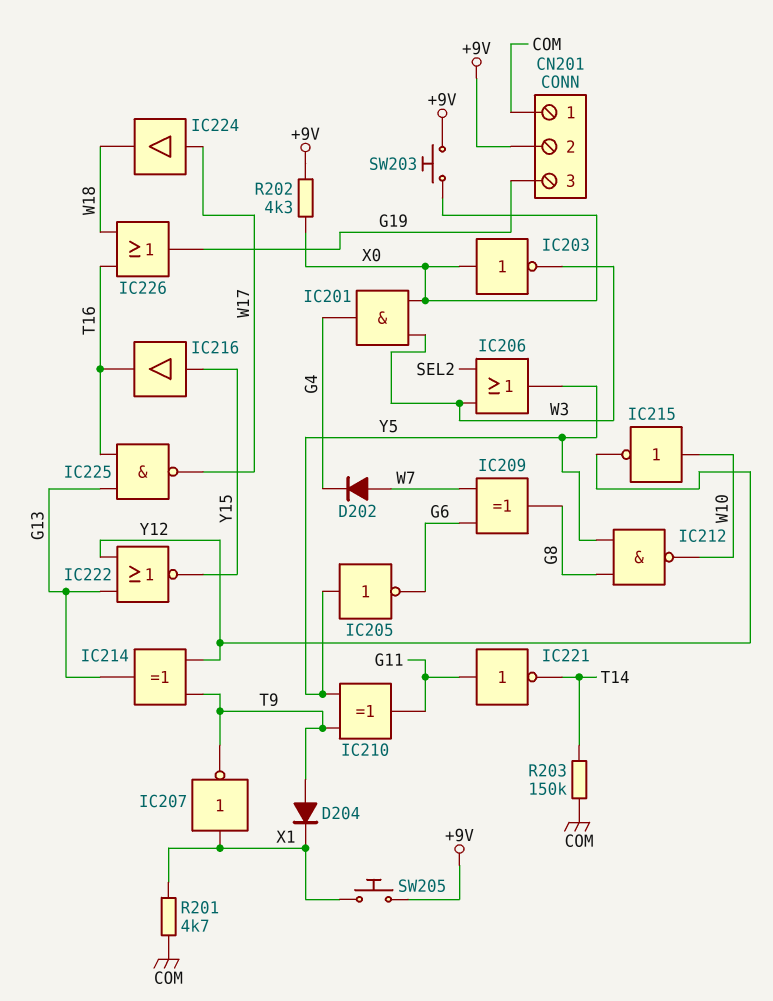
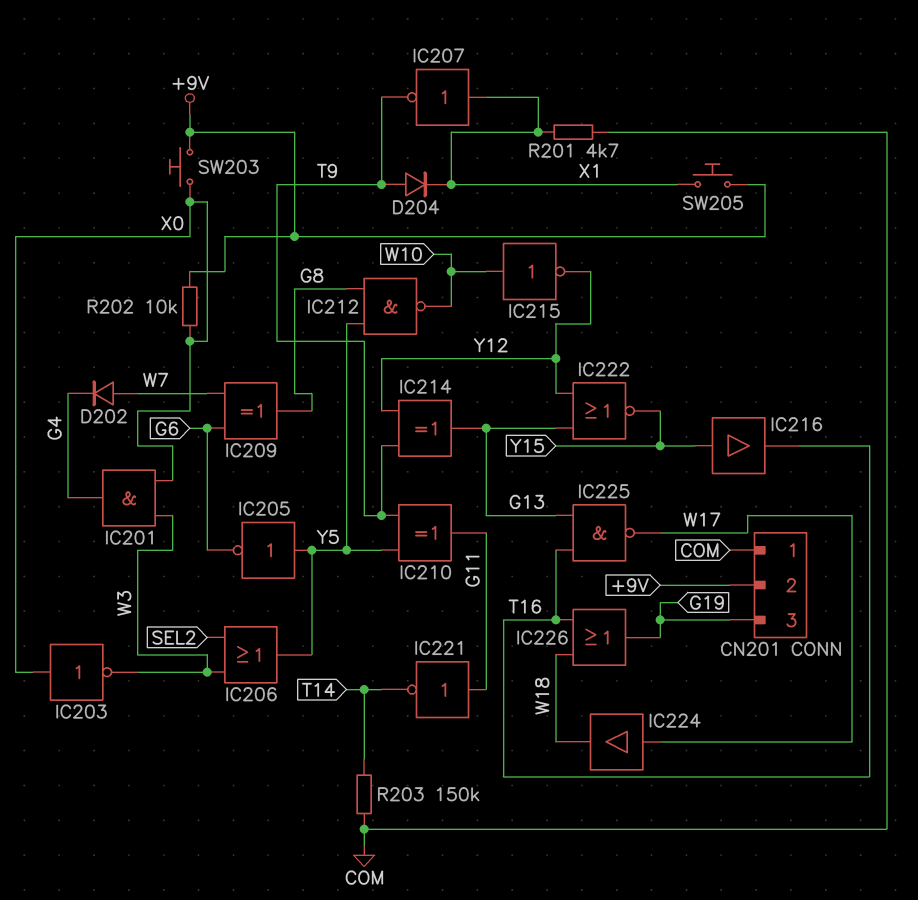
R202: 4.3k (+9V, X0) -> 10k (+9V, X0)

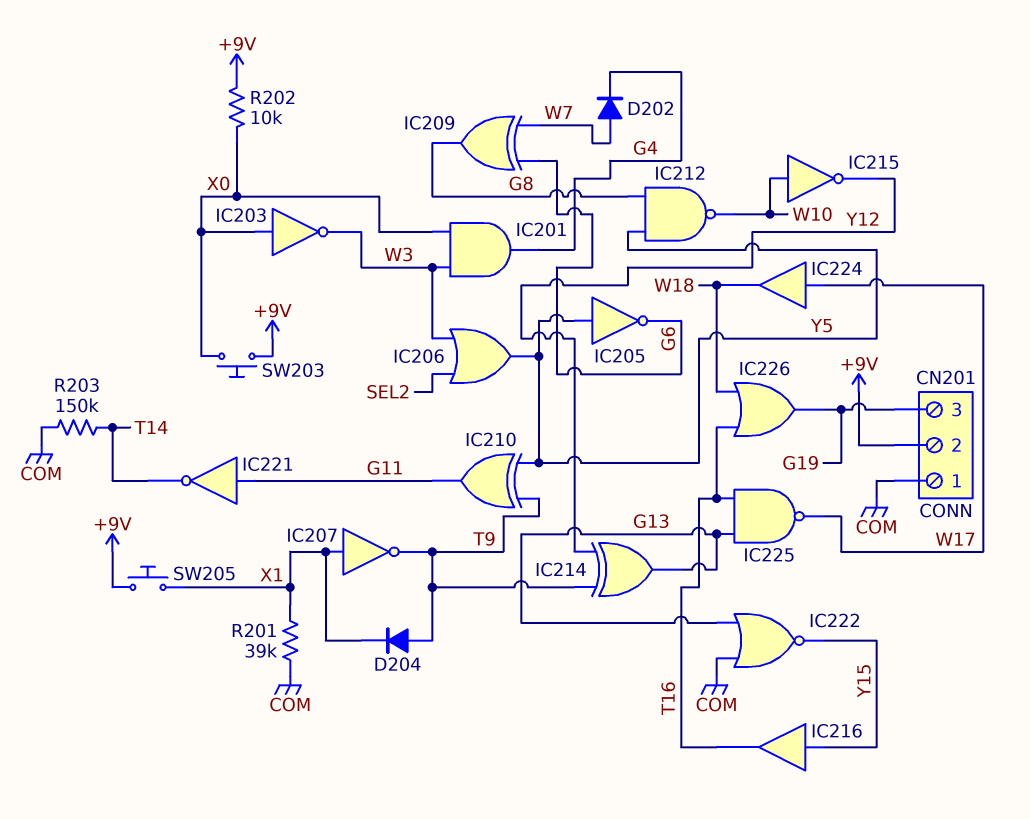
IC222: NOR (in G13, in Y12, out Y15) -> NOR (in COM, in G13, out Y15)
R201: 4.7k (COM, X1) -> 39k (COM, X1)

